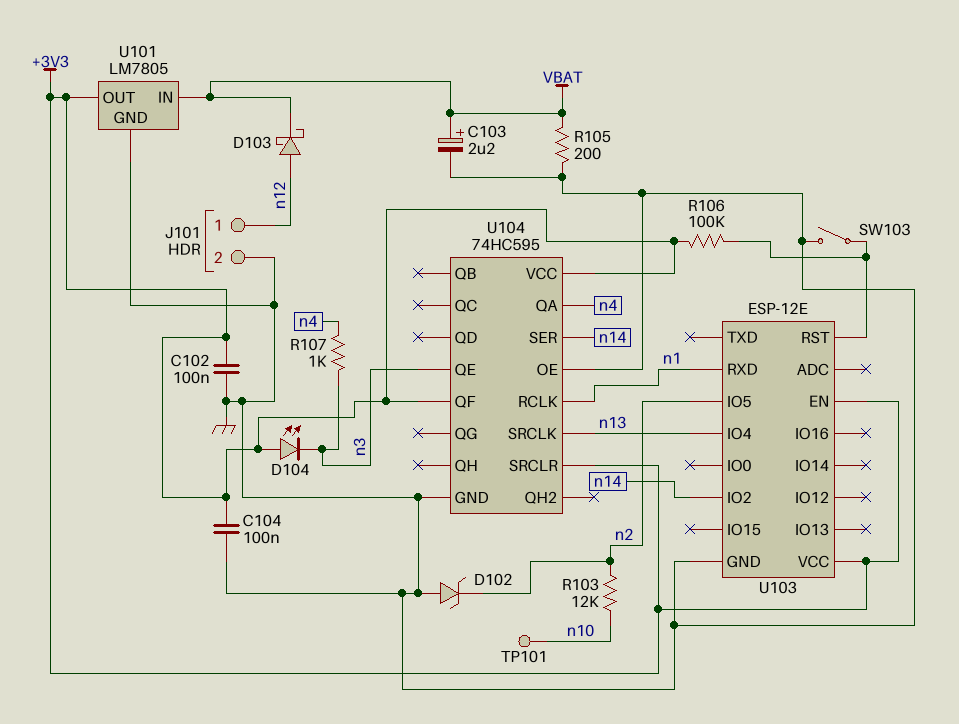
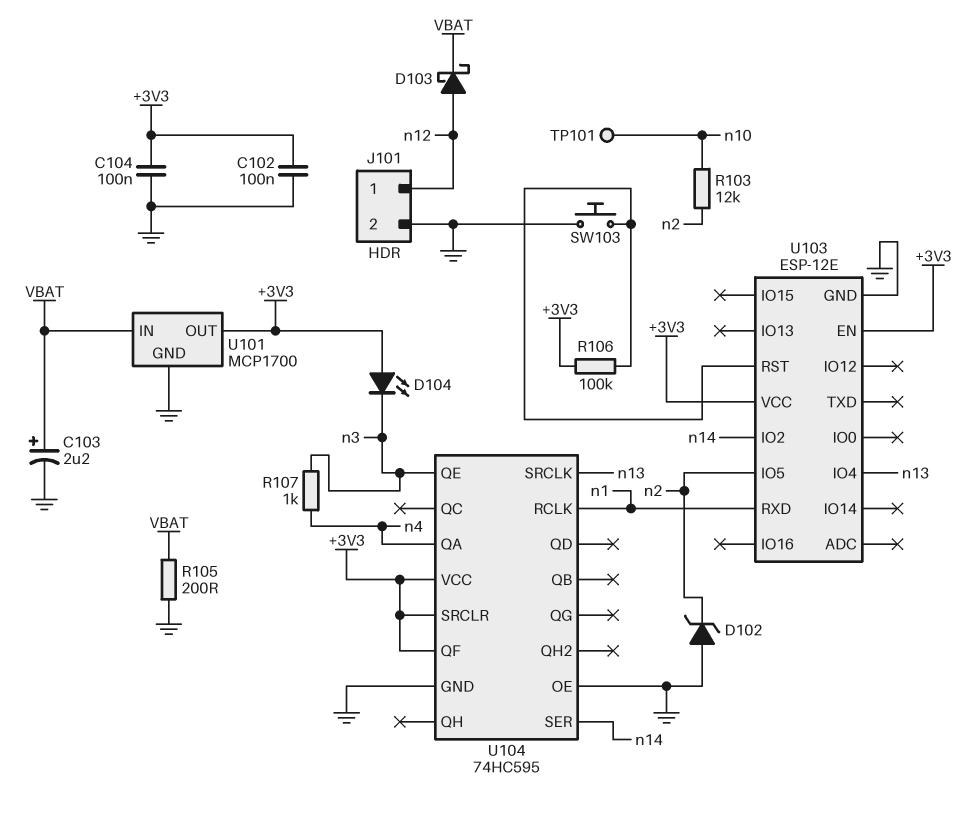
SW103: switch (GND, U103/RST) -> button (GND, U103/RST)
U101: LM7805 -> MCP1700

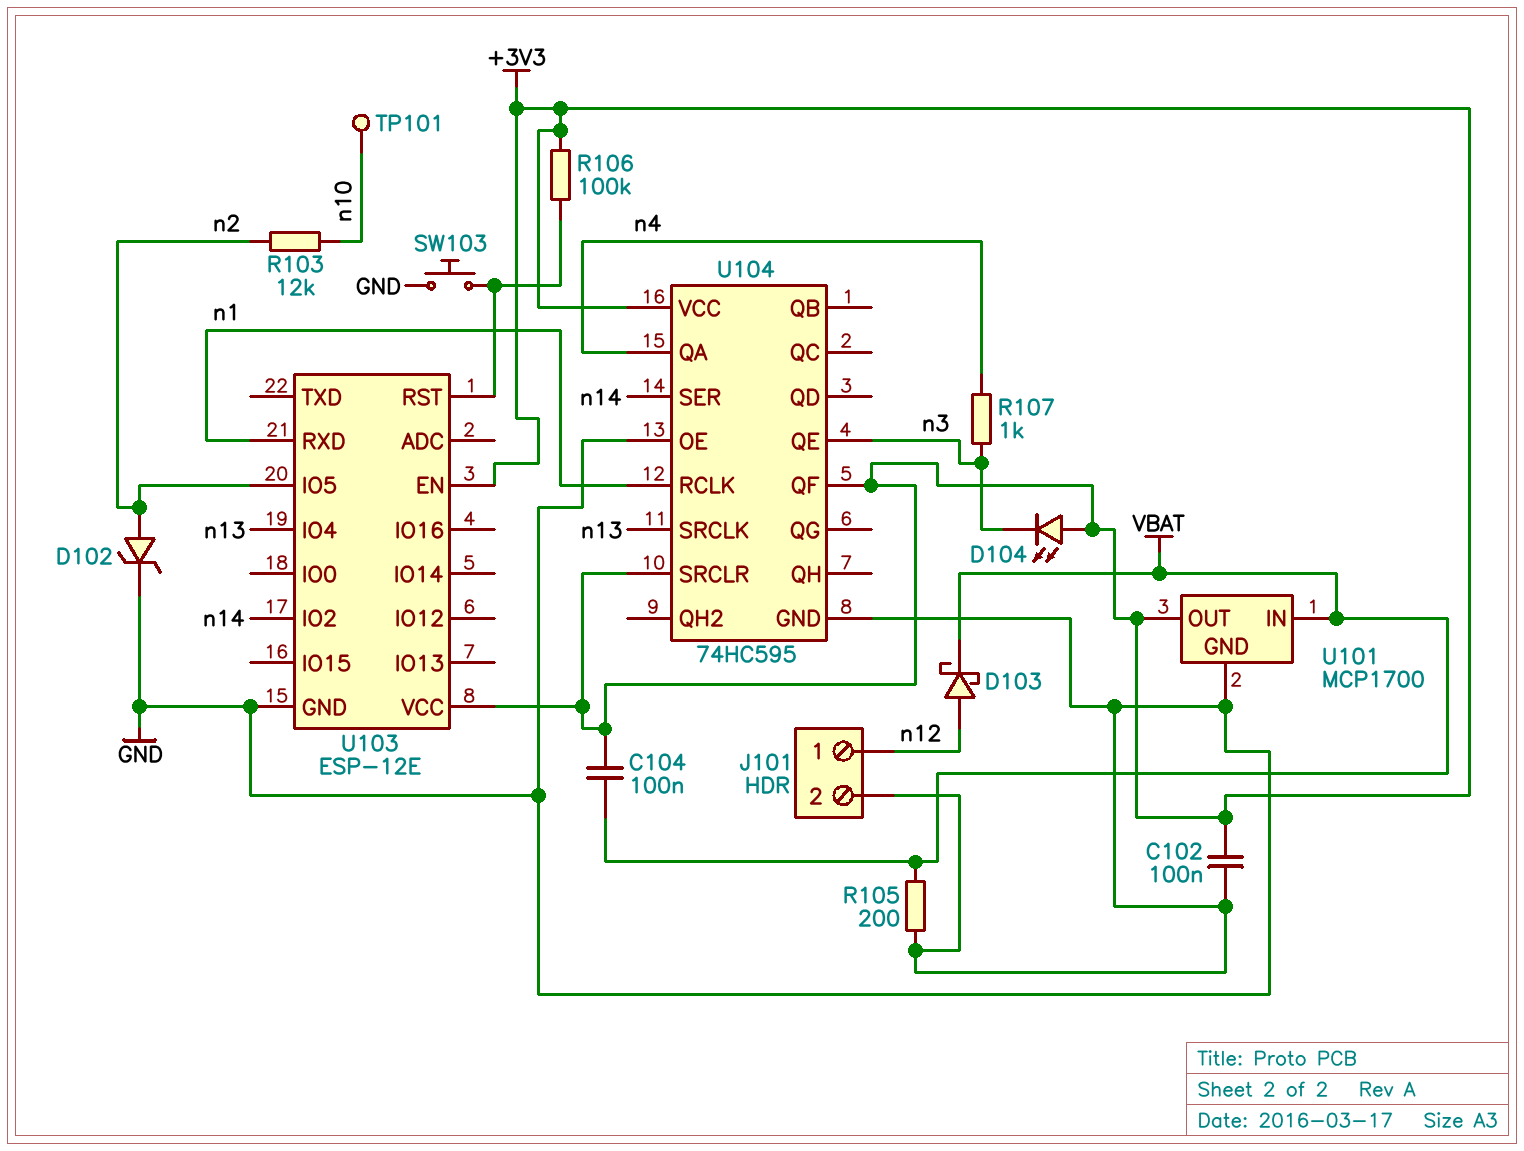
C103: 2.2uF (plus VBAT, minus GND) -> none
C104: 100nF (+3V3, GND) -> 100nF (+3V3, VBAT)
D102: zener (A GND, K n2) -> zener (A n2, K GND)

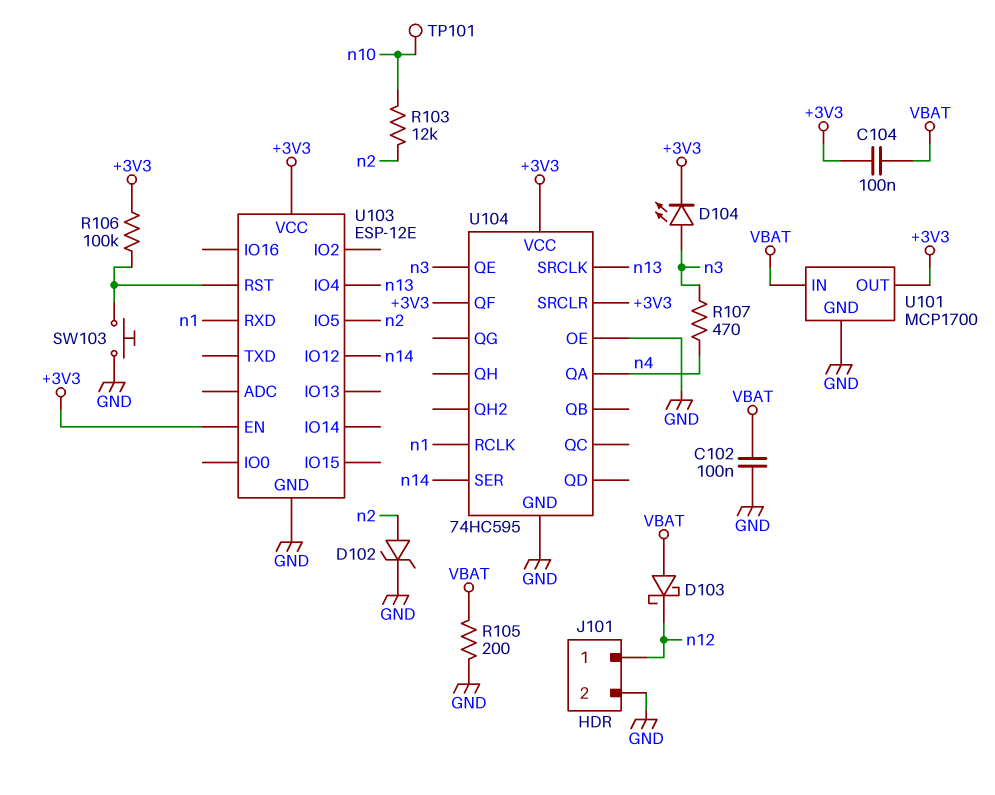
C102: 100nF (+3V3, GND) -> 100nF (GND, VBAT)
D103: schottky (A n12, K VBAT) -> schottky (A VBAT, K n12)
D104: LED (A +3V3, K n3) -> LED (A n3, K +3V3)
R107: 1k (n3, n4) -> 470 (n3, n4)
U103 pin IO2: n14 -> none
U103 pin IO12: none -> n14

